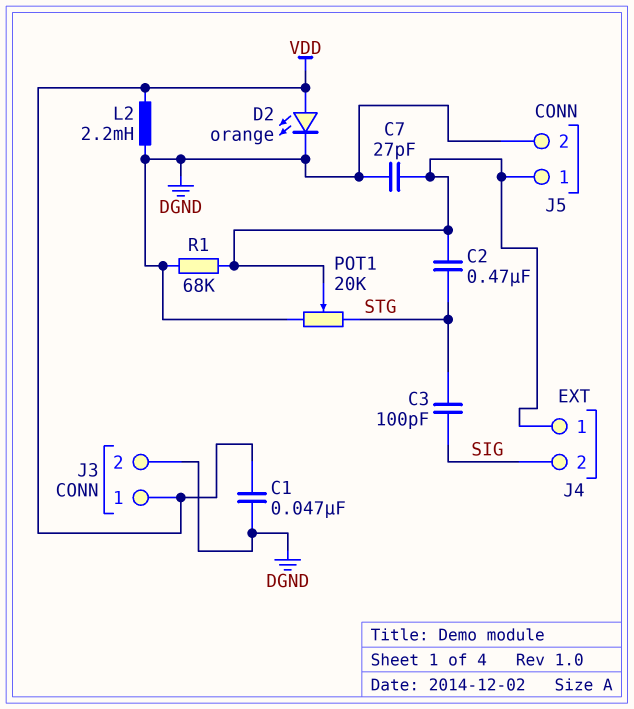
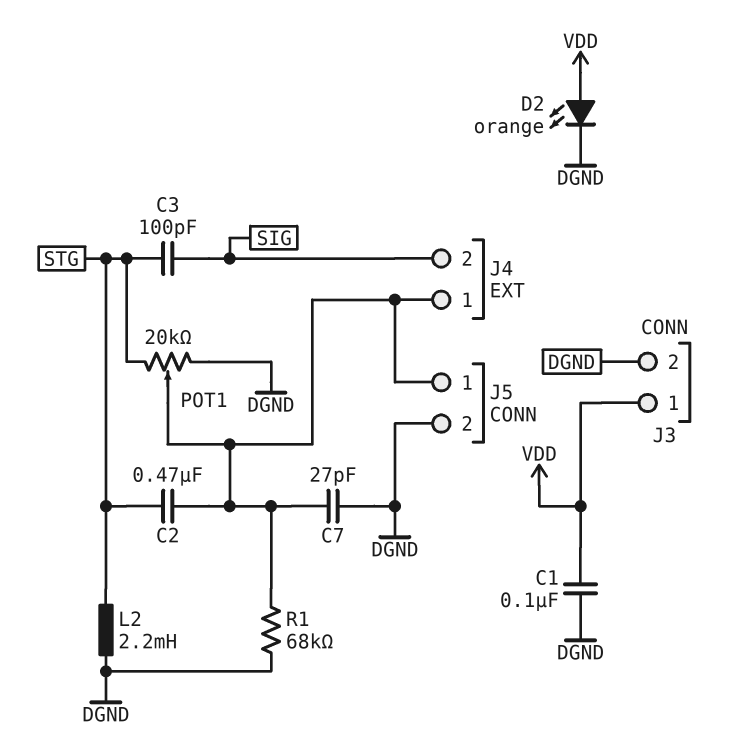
C1: 47nF (DGND, VDD) -> 100nF (DGND, VDD)
L2: 2.2mH (DGND, VDD) -> 2.2mH (DGND, STG)

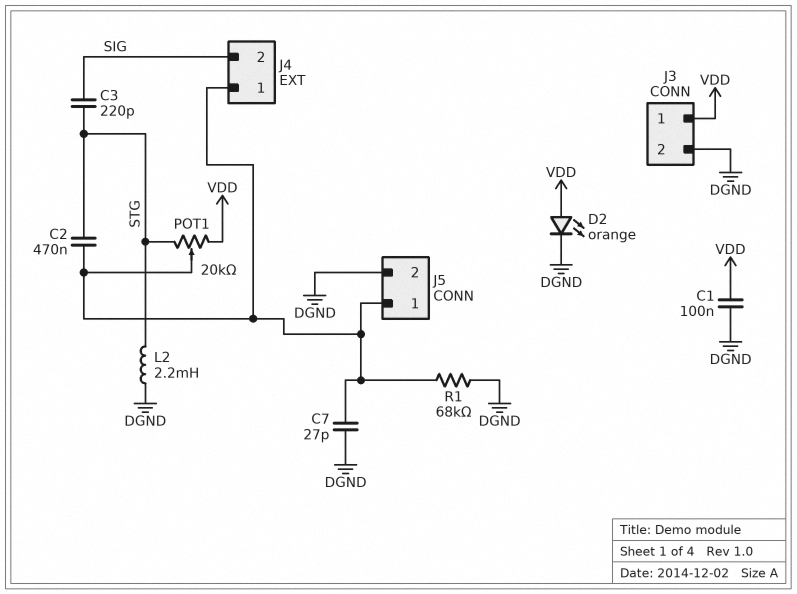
C3: 100pF (SIG, STG) -> 220pF (SIG, STG)
POT1: 20k (DGND, STG, wiper J4/1) -> 20k (STG, VDD, wiper J4/1)

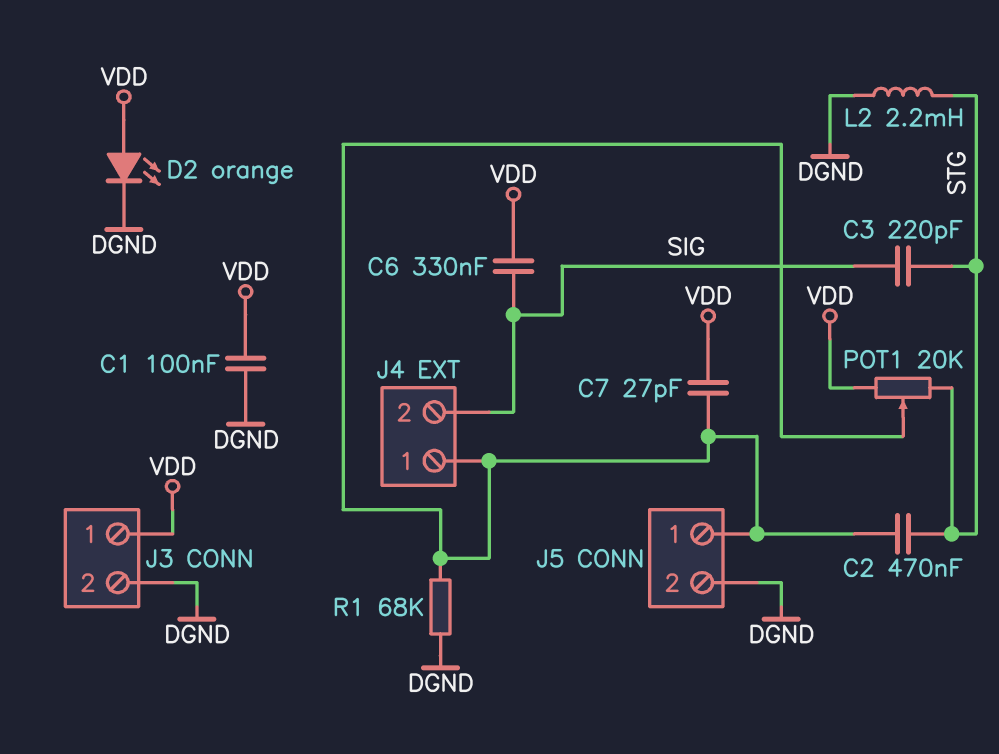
C6: none -> 330nF (SIG, VDD)
C7: 27pF (DGND, J4/1) -> 27pF (J4/1, VDD)

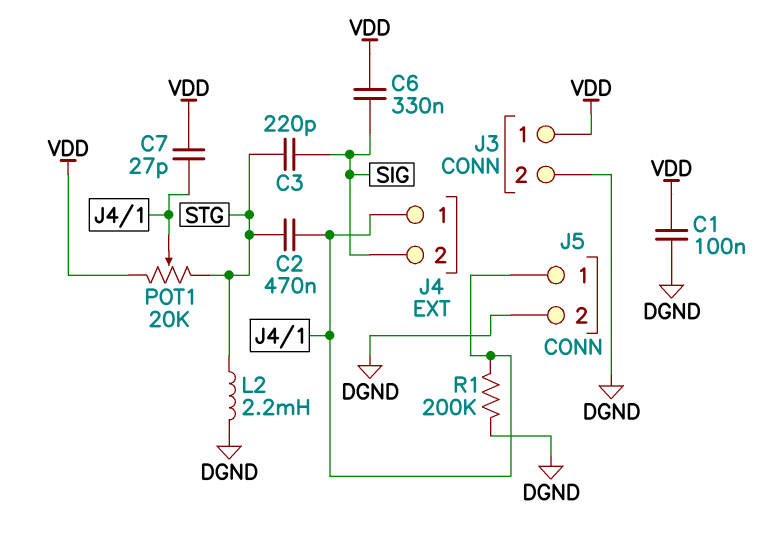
D2: LED orange (A VDD, K DGND) -> none
R1: 68k (DGND, J4/1) -> 200k (DGND, J4/1)

